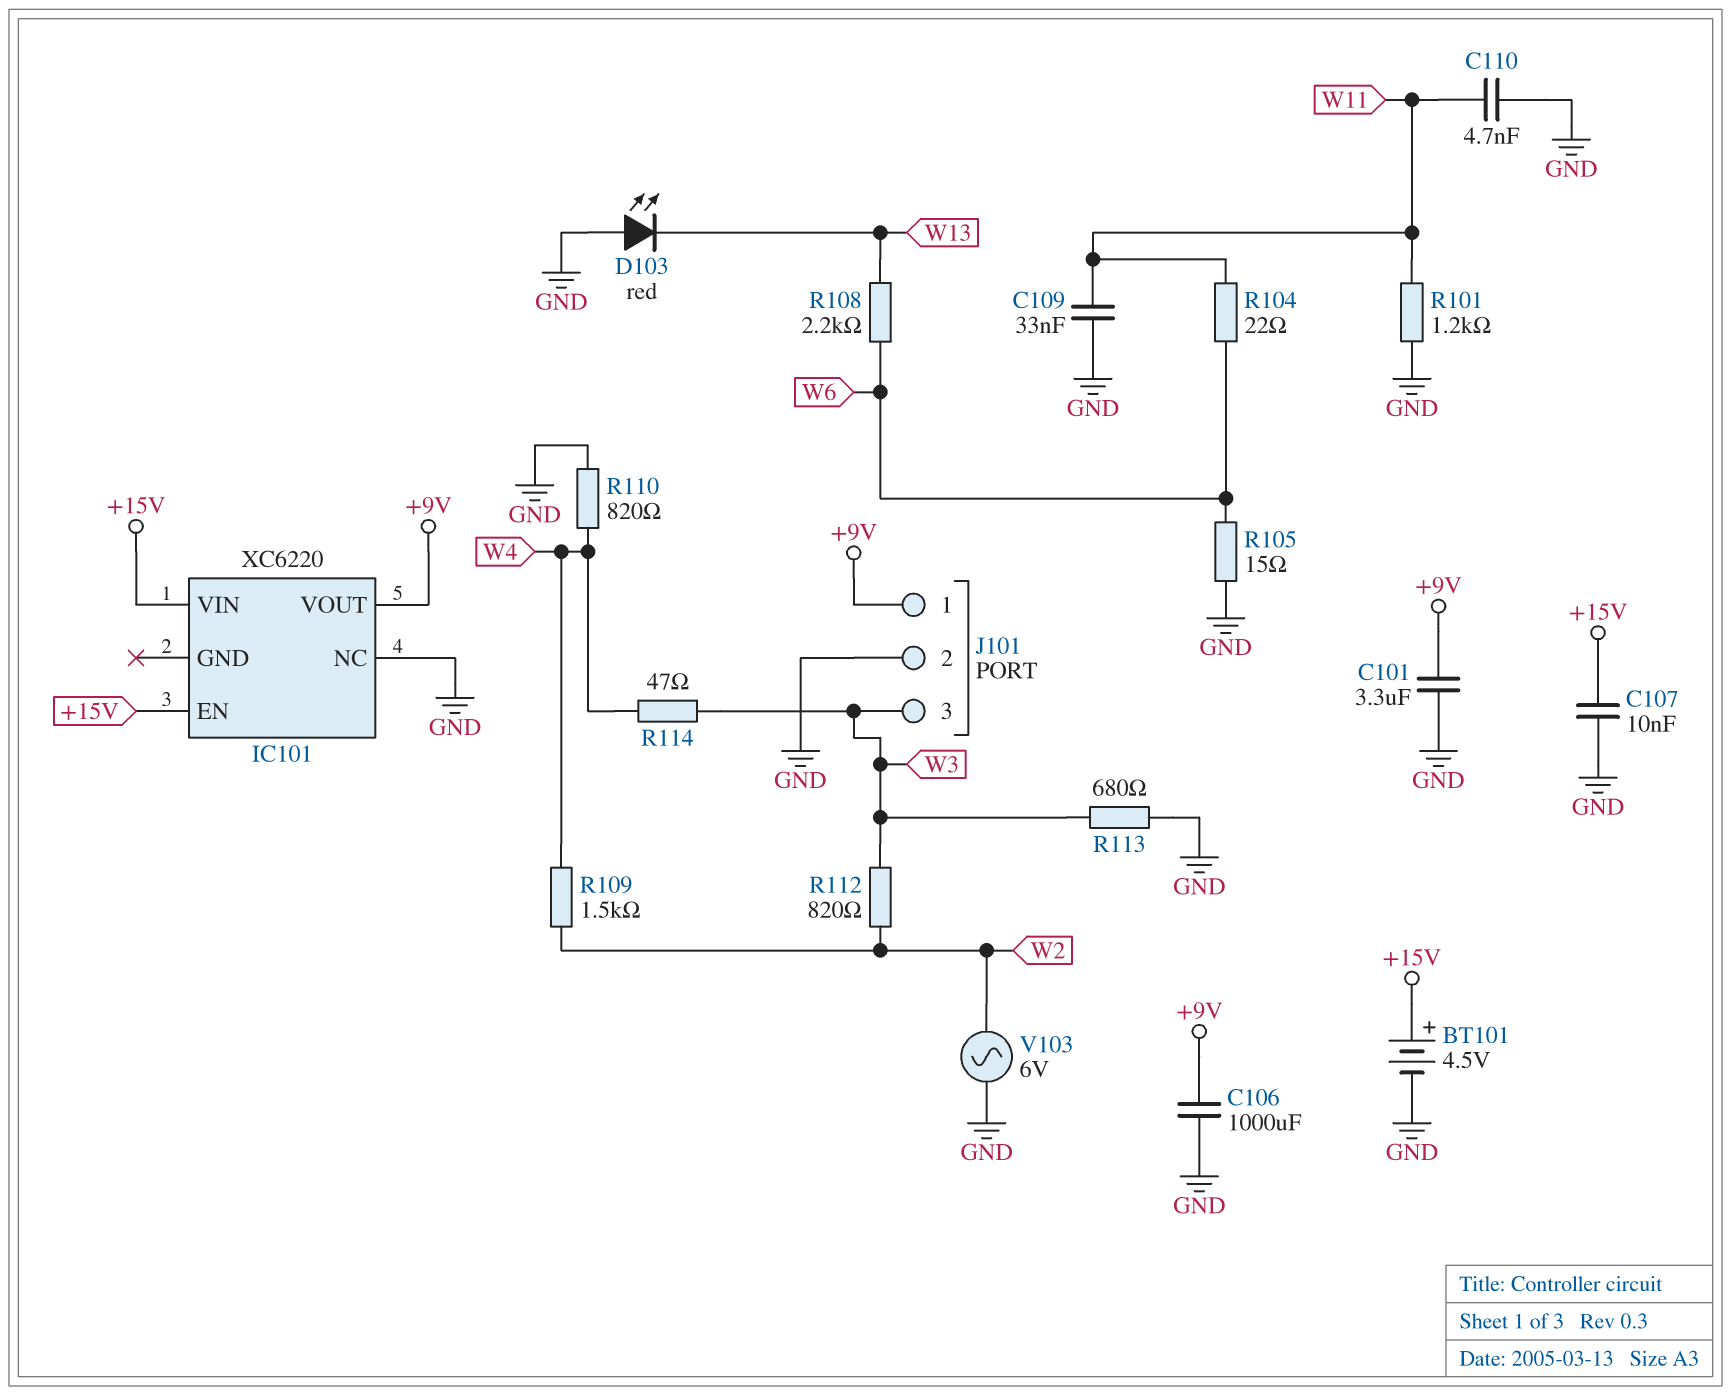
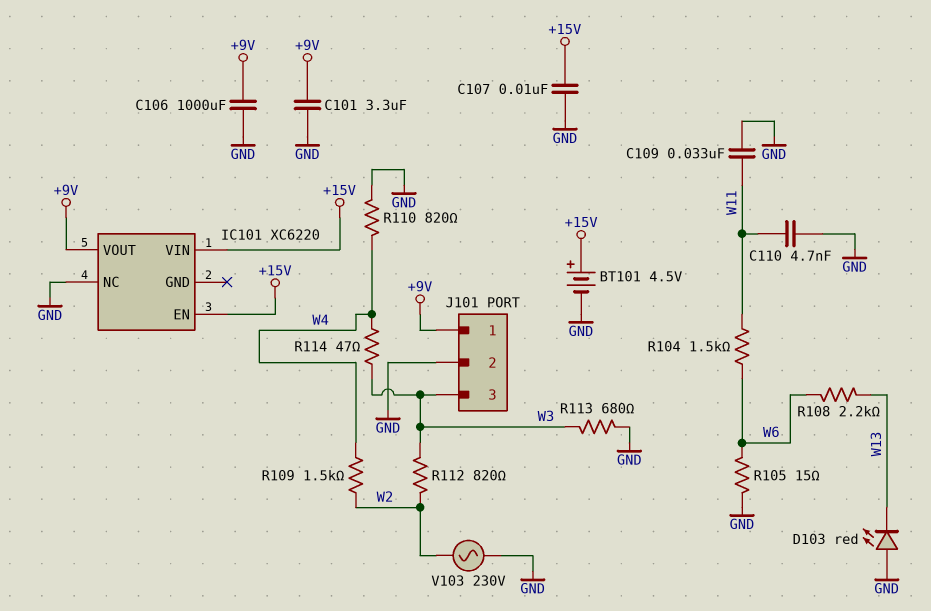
R101: 1.2k (GND, W11) -> none
R104: 22 (W6, W11) -> 1.5k (W6, W11)
V103: AC 6V (GND, W2) -> AC 230V (GND, W2)

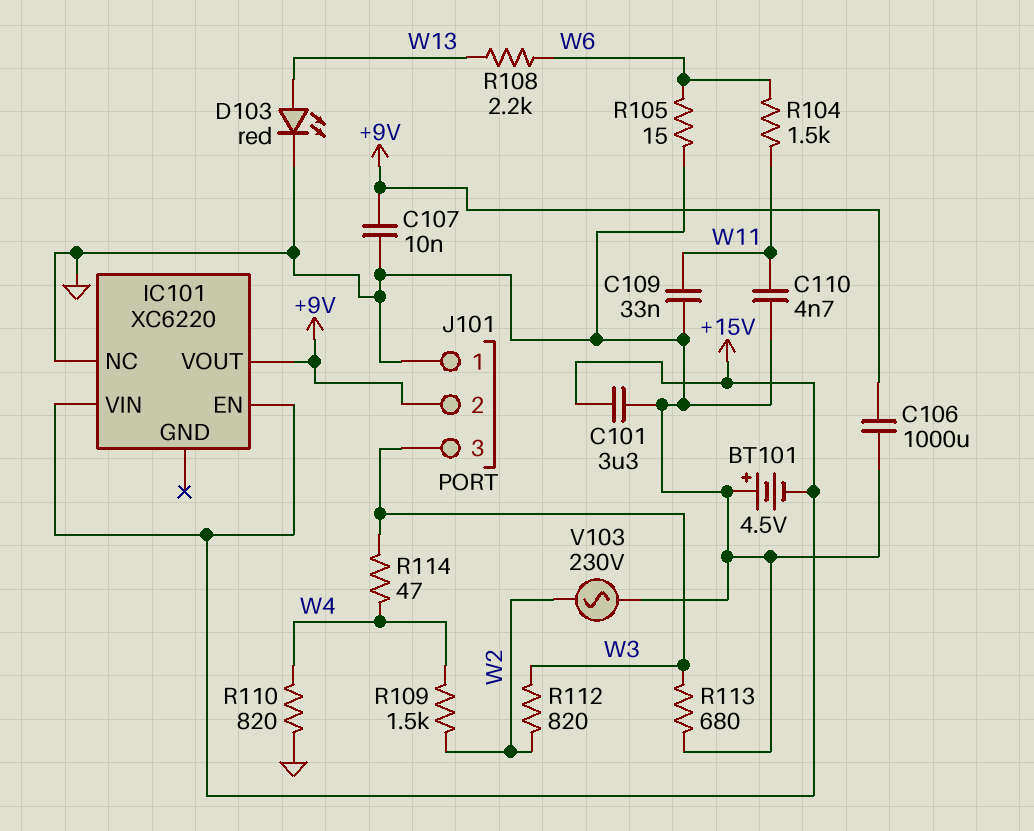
BT101: 4.5V (plus +15V, minus GND) -> 4.5V (plus GND, minus +15V)
C101: 3.3uF (+9V, GND) -> 3.3uF (+15V, GND)
C107: 10nF (+15V, GND) -> 10nF (+9V, GND)
D103: LED red (A GND, K W13) -> LED red (A W13, K GND)
J101 pin 1: +9V -> GND
J101 pin 2: GND -> +9V

